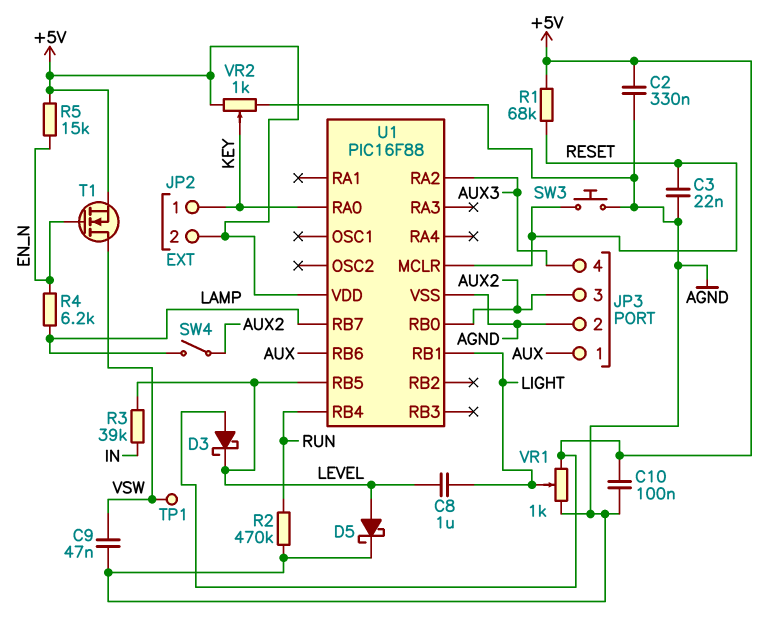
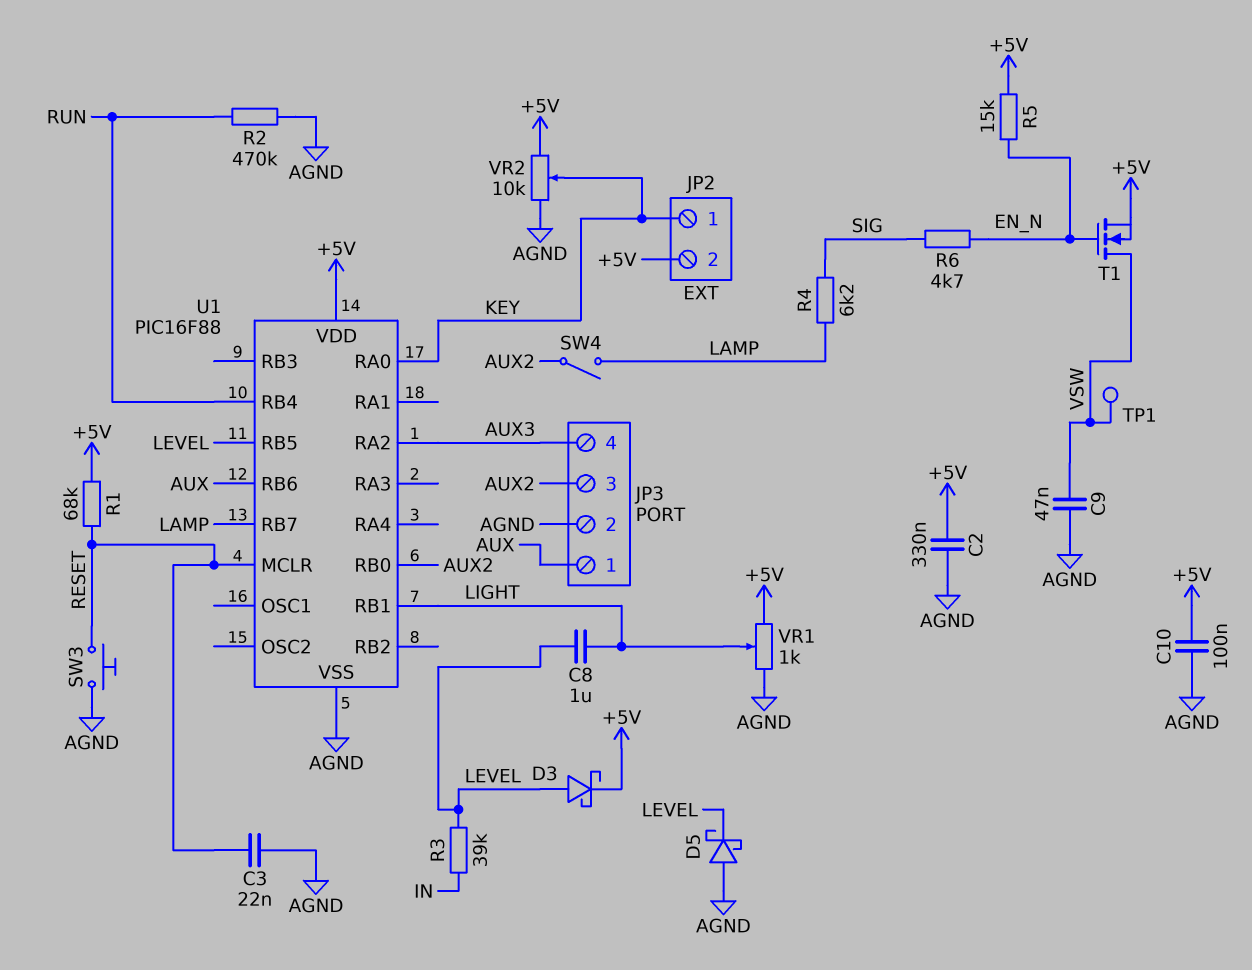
D3: schottky (A +5V, K LEVEL) -> schottky (A LEVEL, K +5V)
D5: schottky (A LEVEL, K AGND) -> schottky (A AGND, K LEVEL)
R4: 6.2k (EN_N, LAMP) -> 6.2k (LAMP, SIG)
R6: none -> 4.7k (EN_N, SIG)
VR2: 1k (+5V, AGND, wiper KEY) -> 10k (+5V, AGND, wiper KEY)

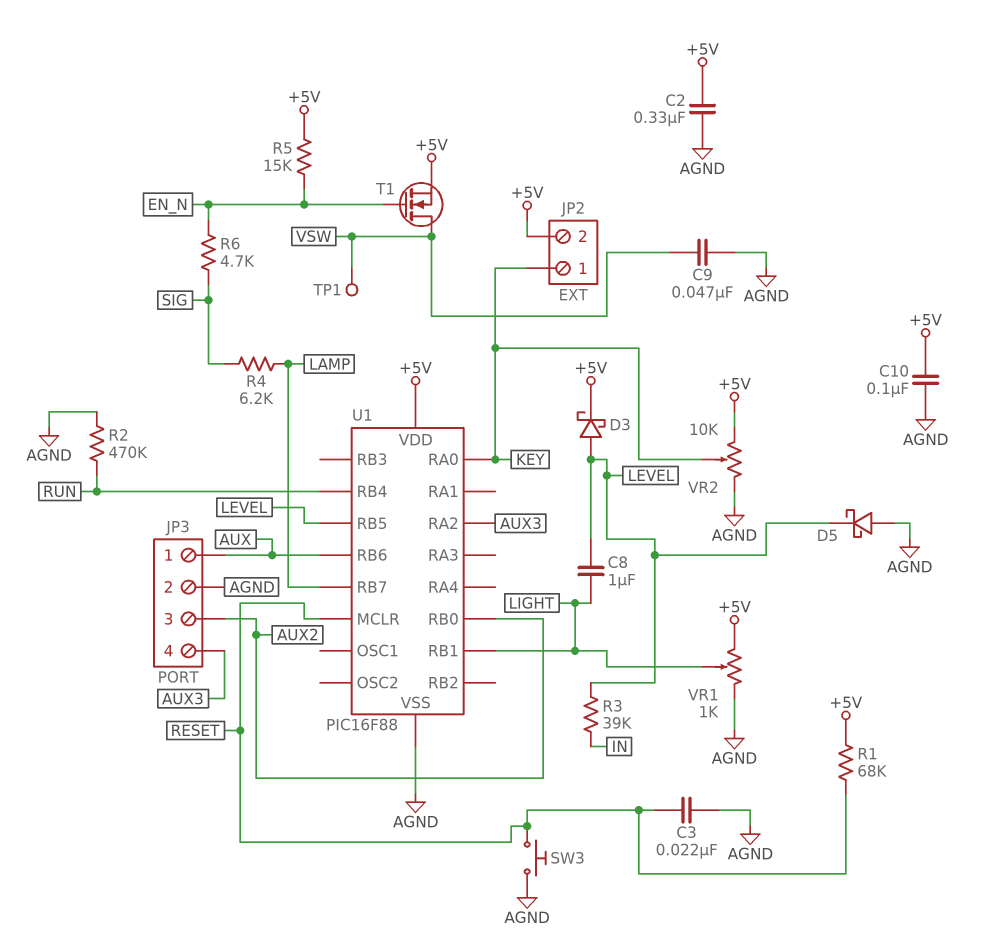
SW4: switch (AUX2, LAMP) -> none

